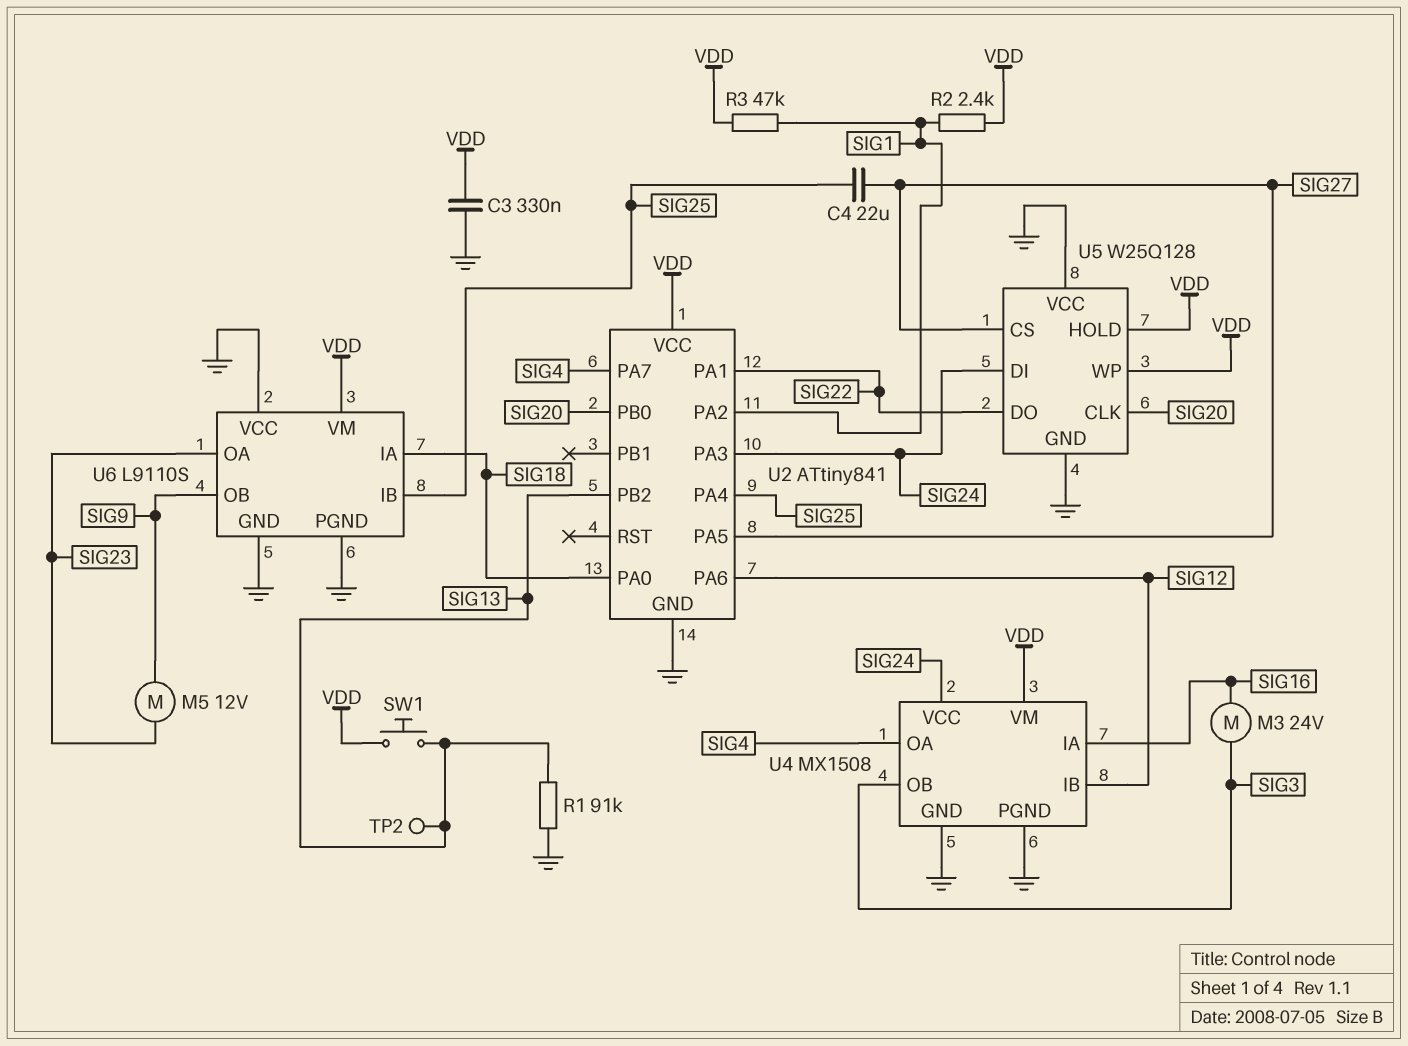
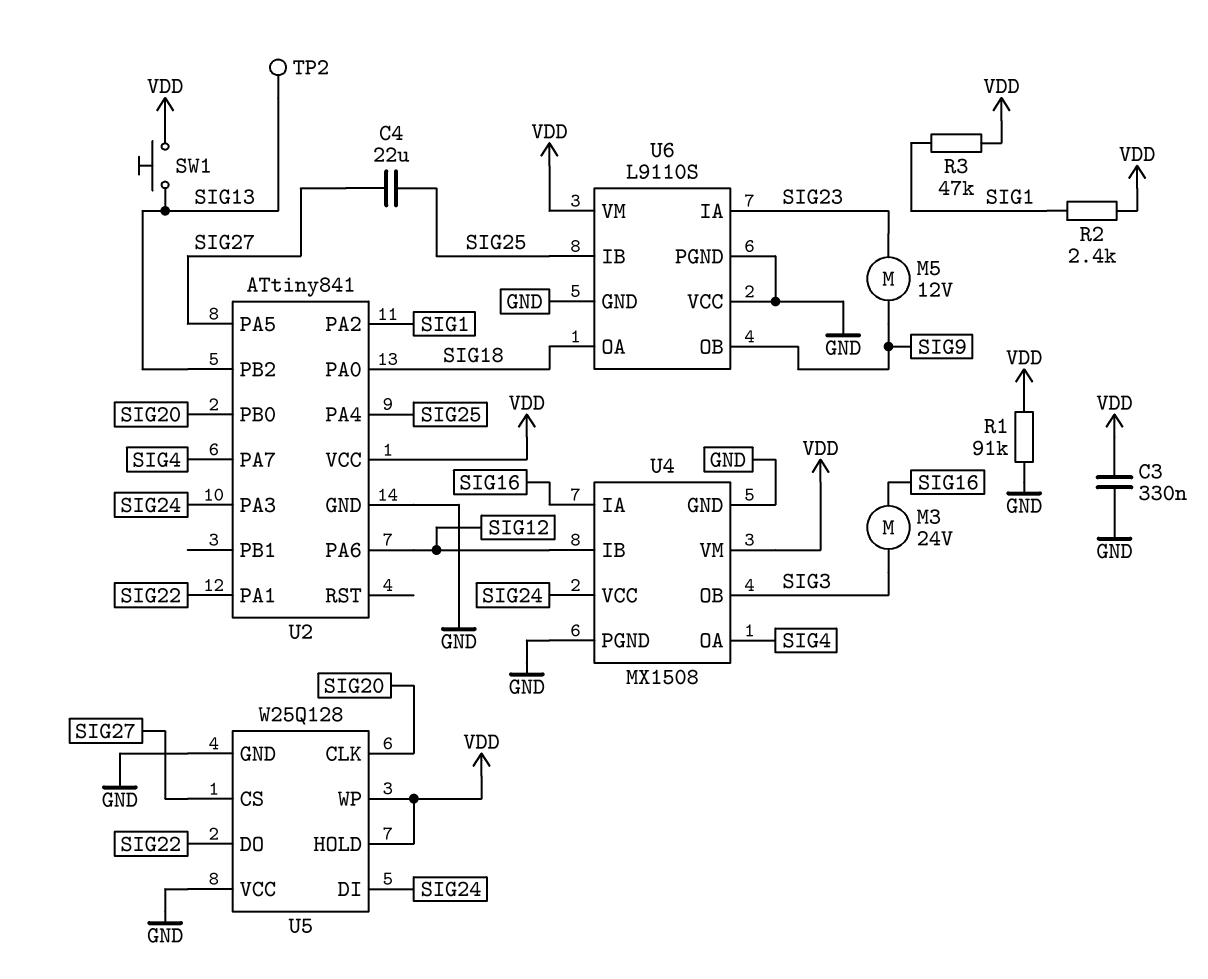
R1: 91k (GND, SIG13) -> 91k (GND, VDD)
U6 pin IA: SIG18 -> SIG23
U6 pin OA: SIG23 -> SIG18

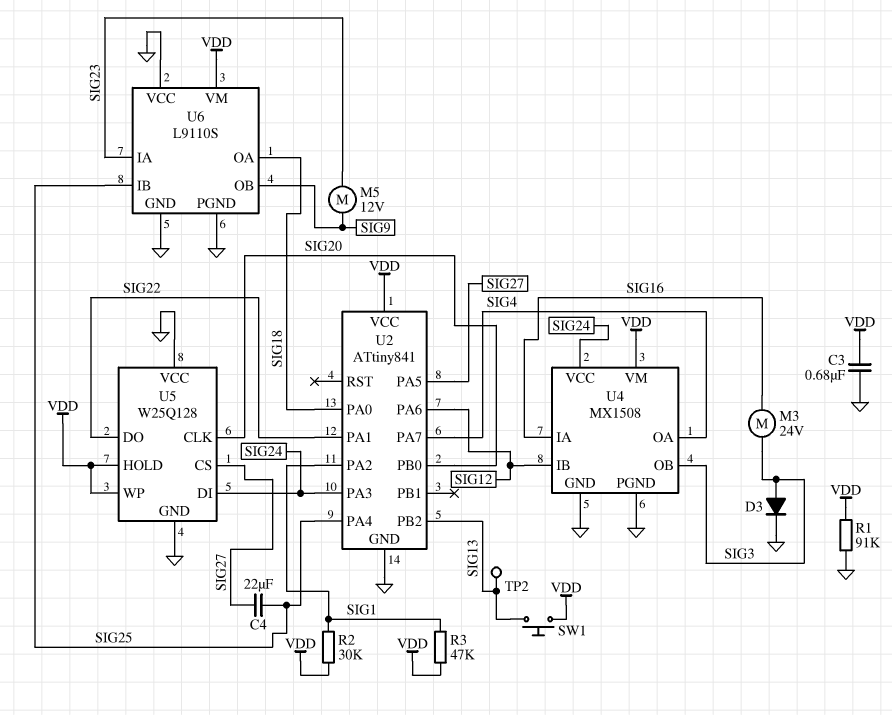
C3: 330nF (GND, VDD) -> 680nF (GND, VDD)
D3: none -> diode (A SIG3, K GND)
R2: 2.4k (SIG1, VDD) -> 30k (SIG1, VDD)

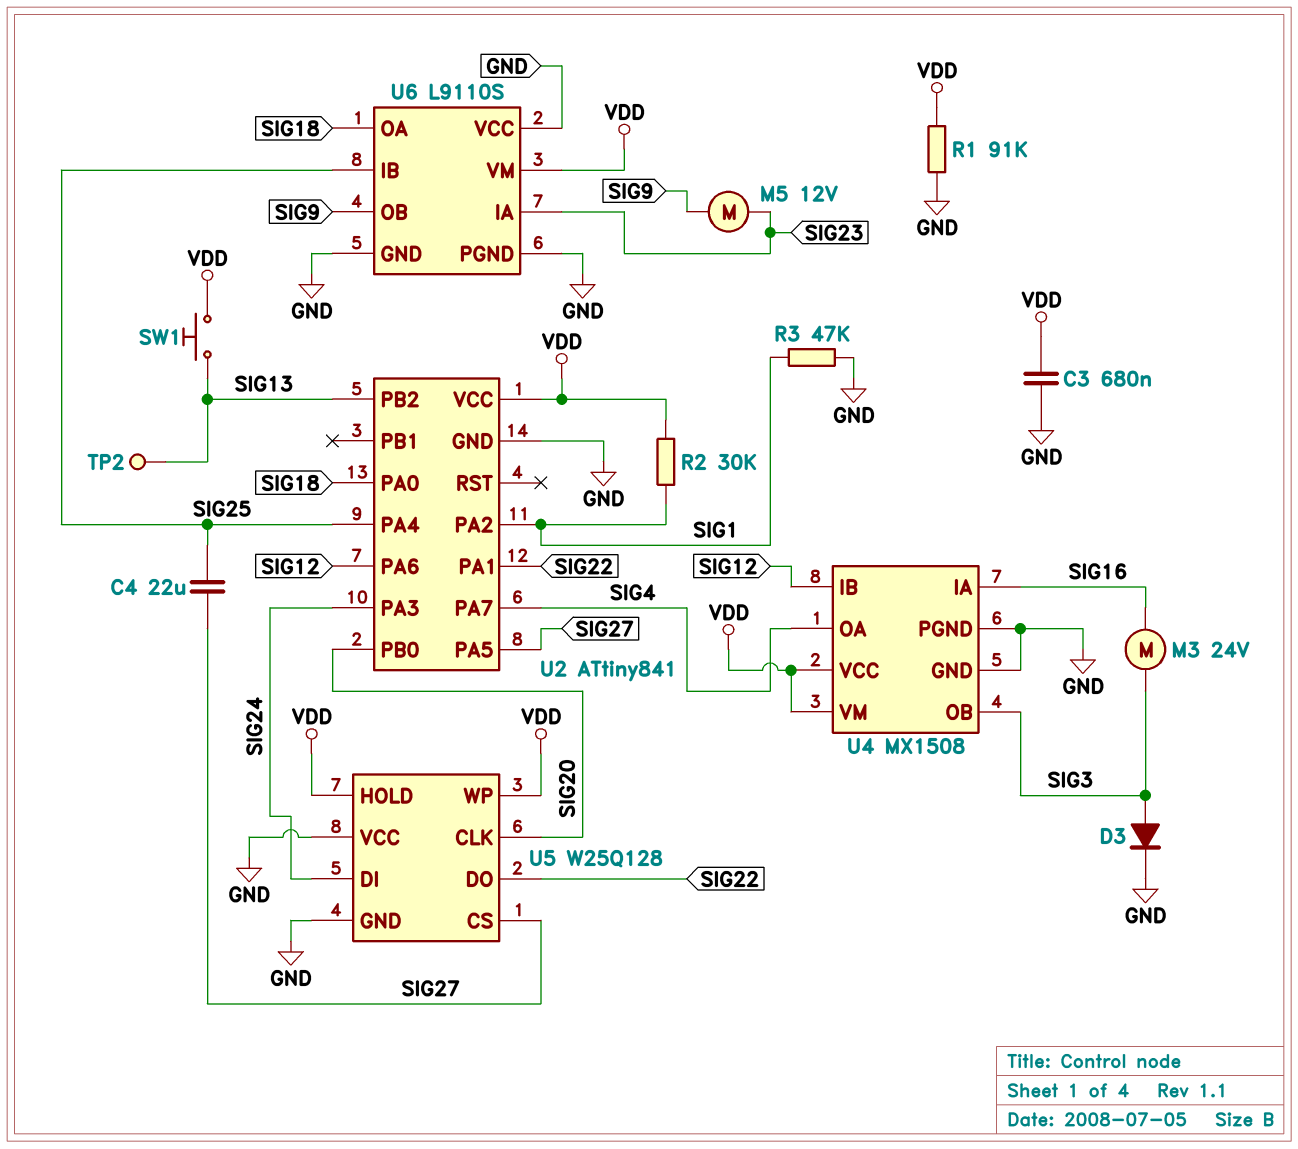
R3: 47k (SIG1, VDD) -> 47k (GND, SIG1)
U4 pin VCC: SIG24 -> VDD

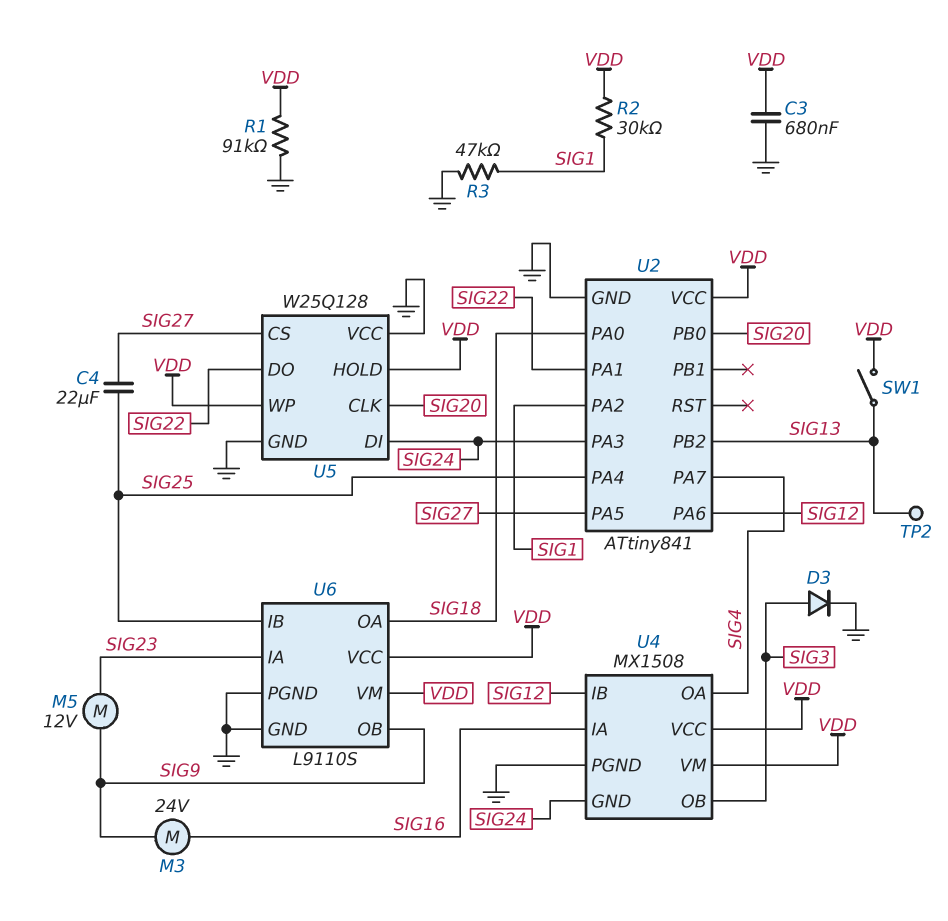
M3: motor 24V (SIG3, SIG16) -> motor 24V (SIG9, SIG16)
SW1: button (SIG13, VDD) -> switch (SIG13, VDD)
U4 pin GND: GND -> SIG24
U6 pin VCC: GND -> VDD

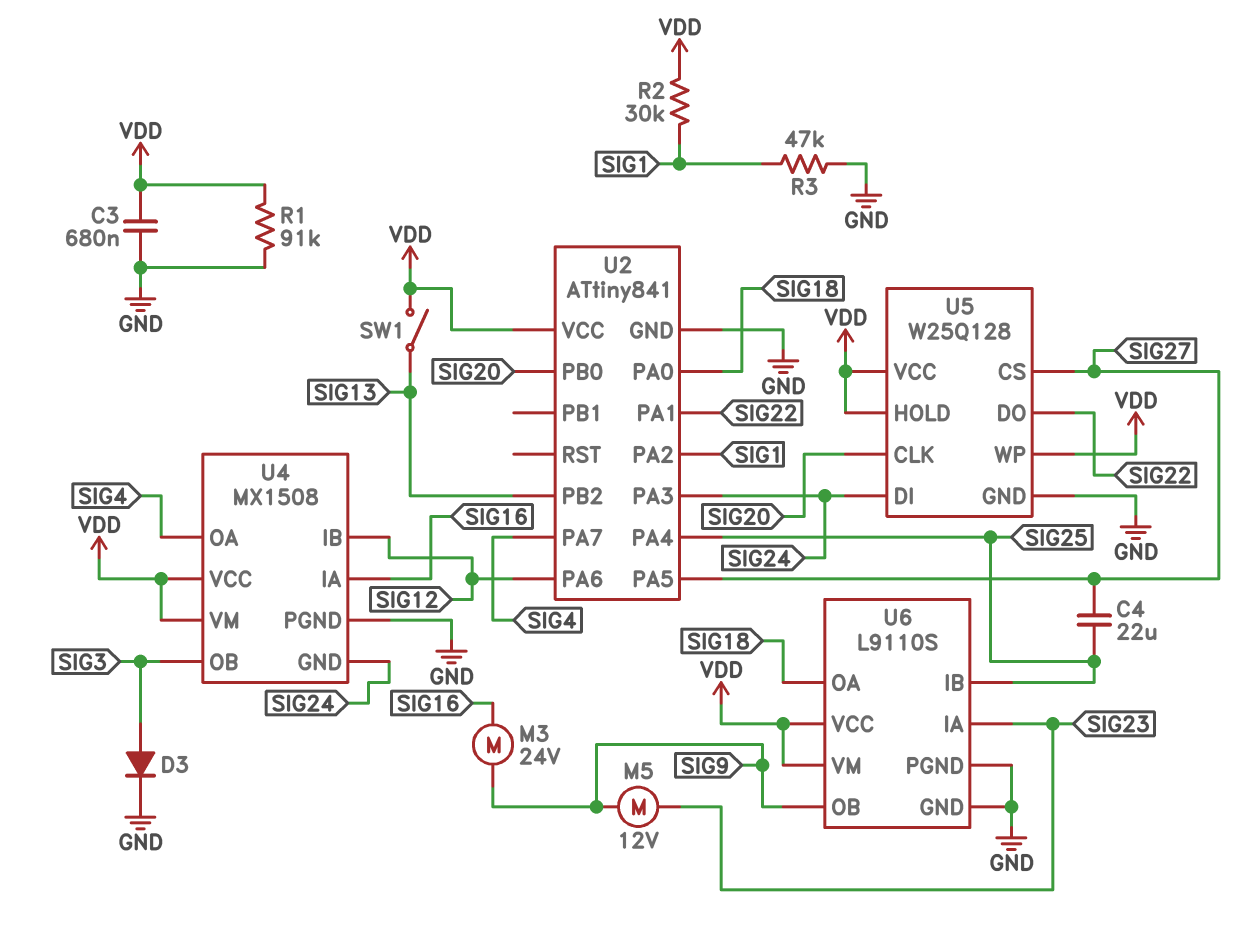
TP2: test point (SIG13) -> none
U5 pin VCC: GND -> VDD

